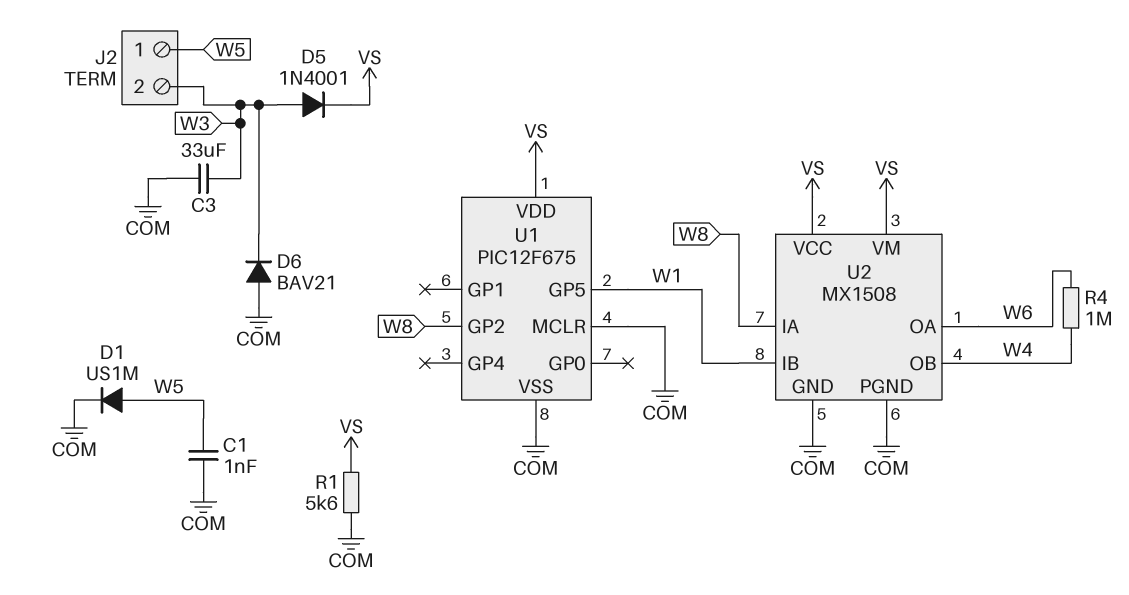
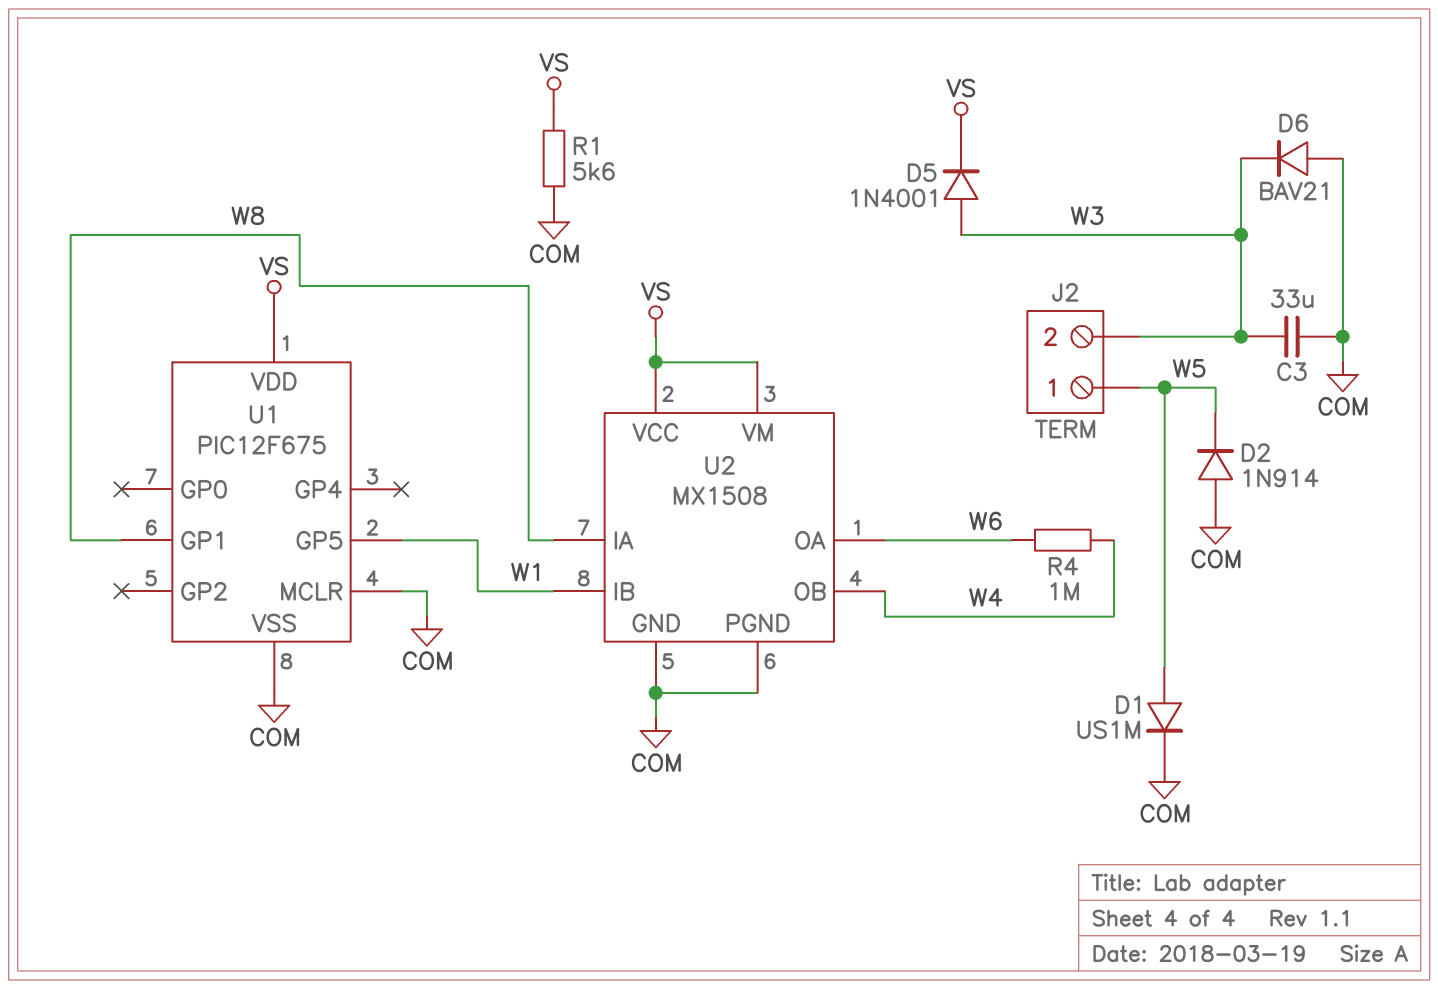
C1: 1nF (COM, W5) -> none
D2: none -> diode 1N914 (A COM, K W5)
U1 pin GP1: none -> W8
U1 pin GP2: W8 -> none

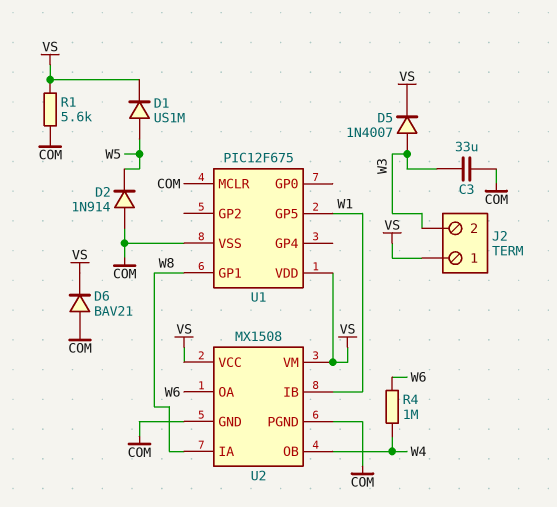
D1: diode US1M (A W5, K COM) -> diode US1M (A W5, K VS)
D5: diode 1N4001 (A W3, K VS) -> diode 1N4007 (A W3, K VS)
D6: diode BAV21 (A COM, K W3) -> diode BAV21 (A COM, K VS)
J2 pin 1: W5 -> VS

